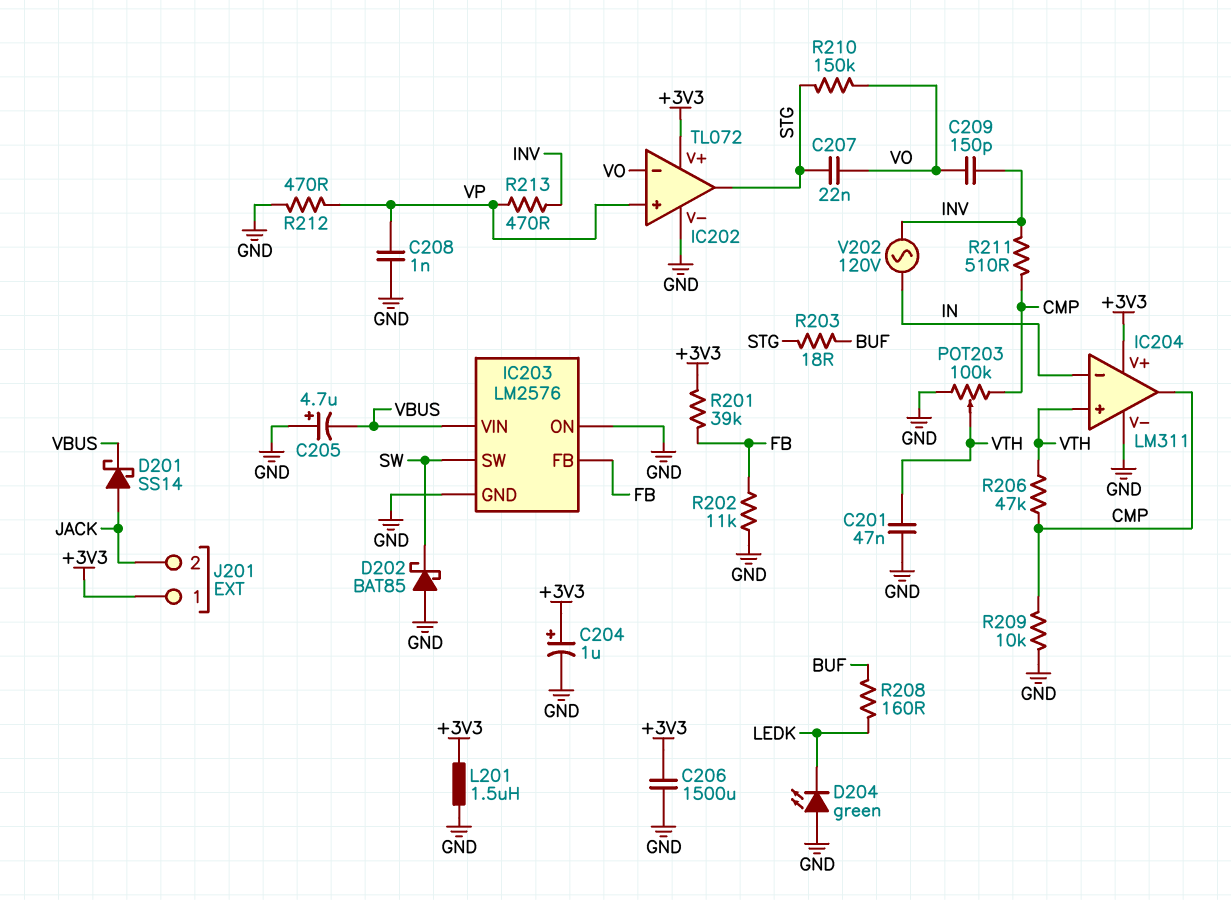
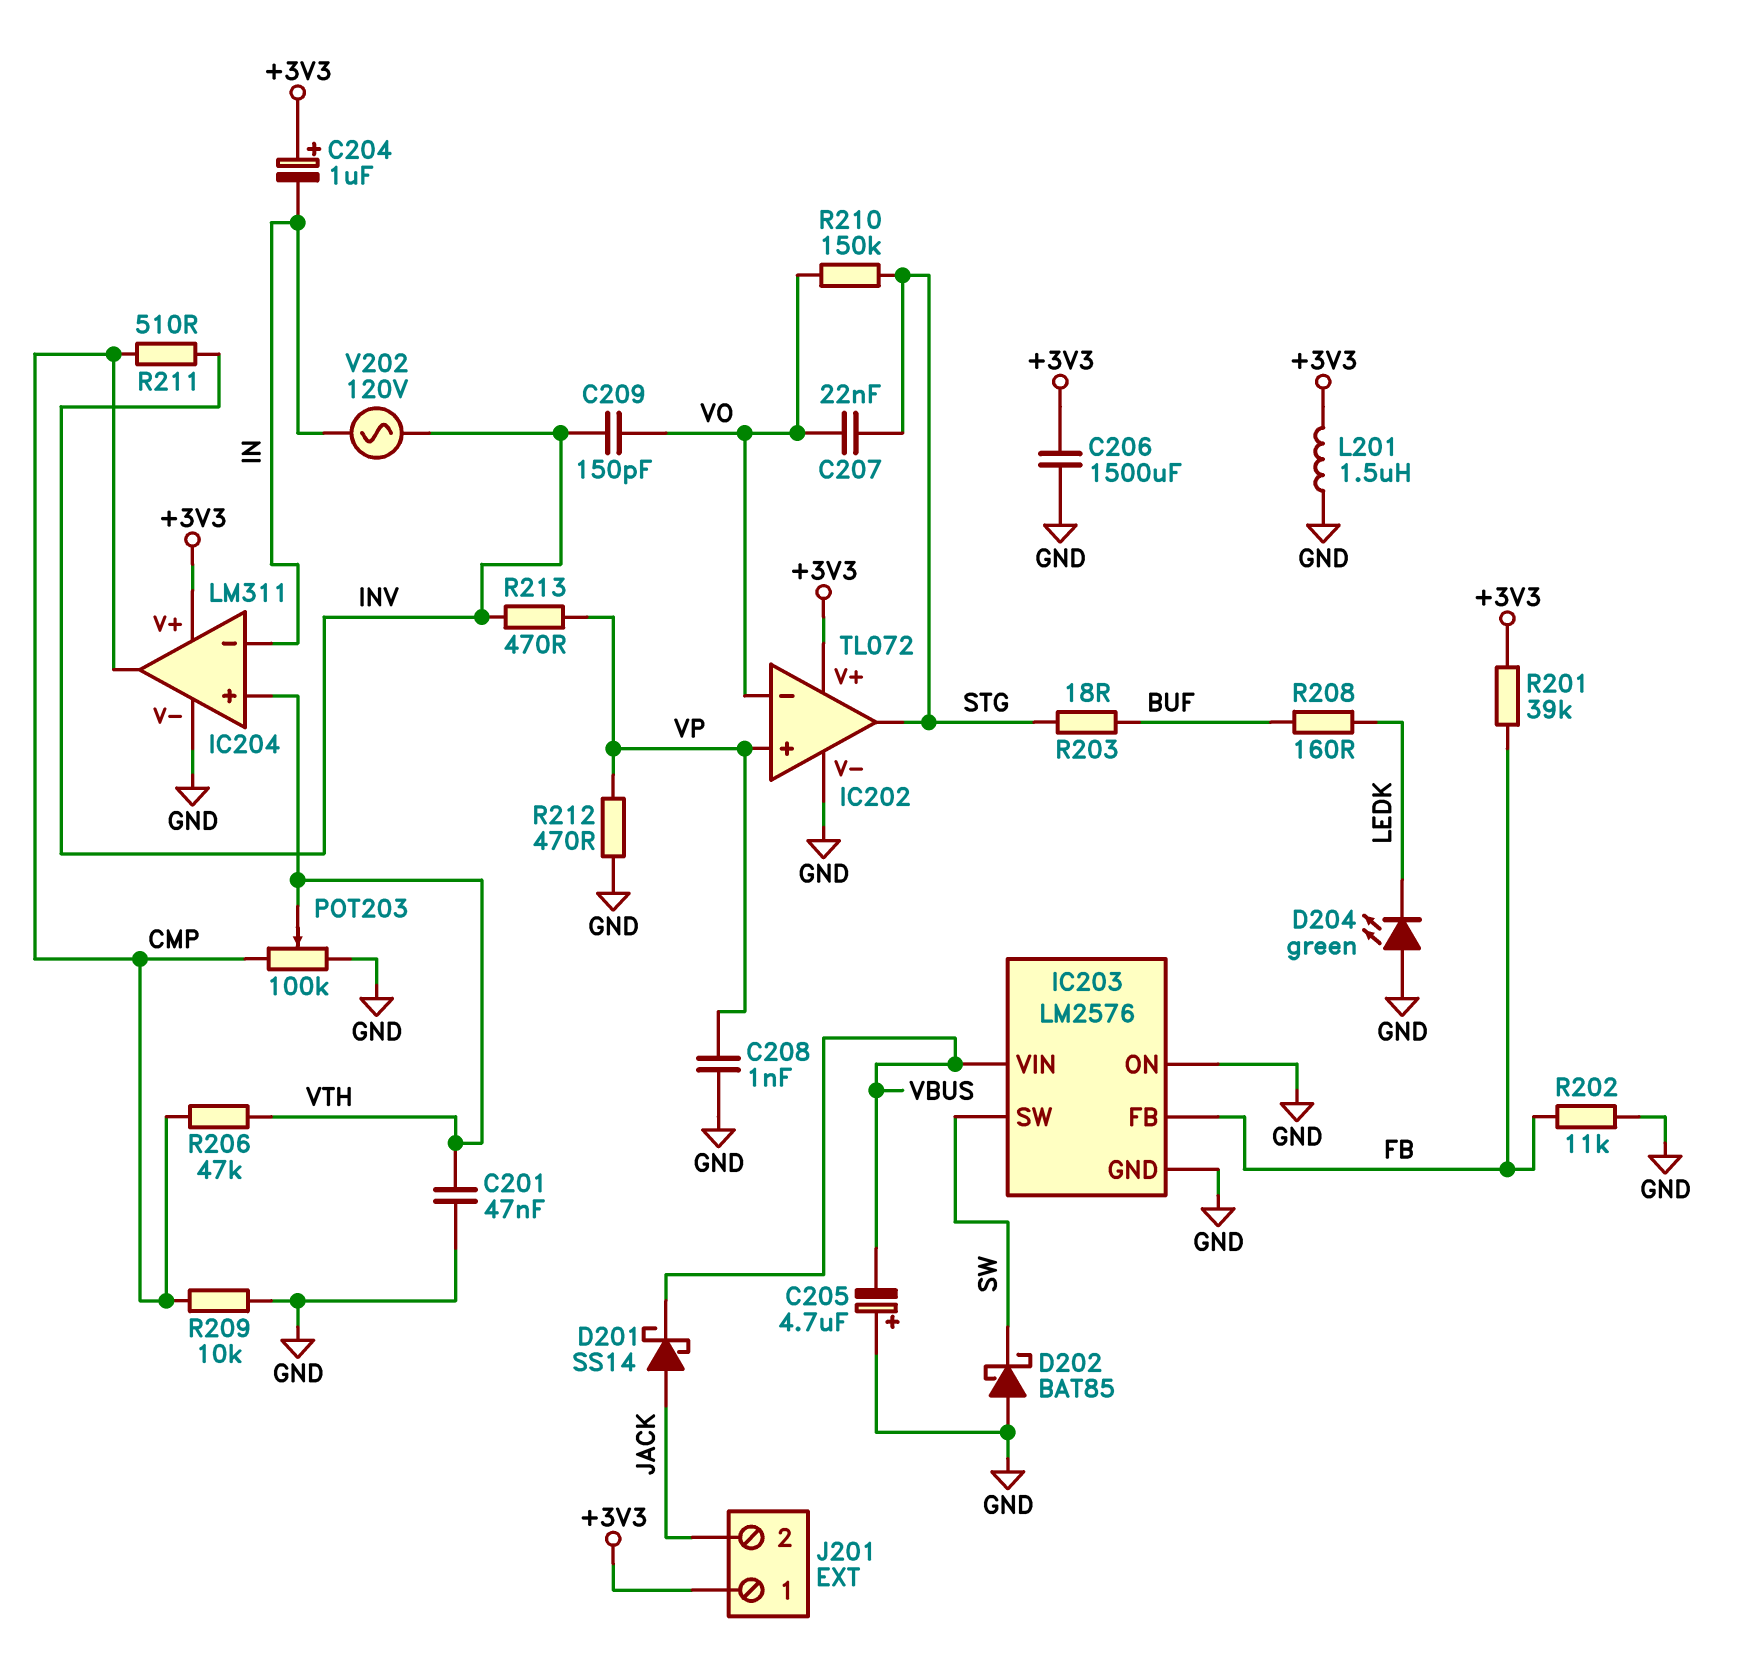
C204: 1uF (plus +3V3, minus GND) -> 1uF (plus +3V3, minus IN)

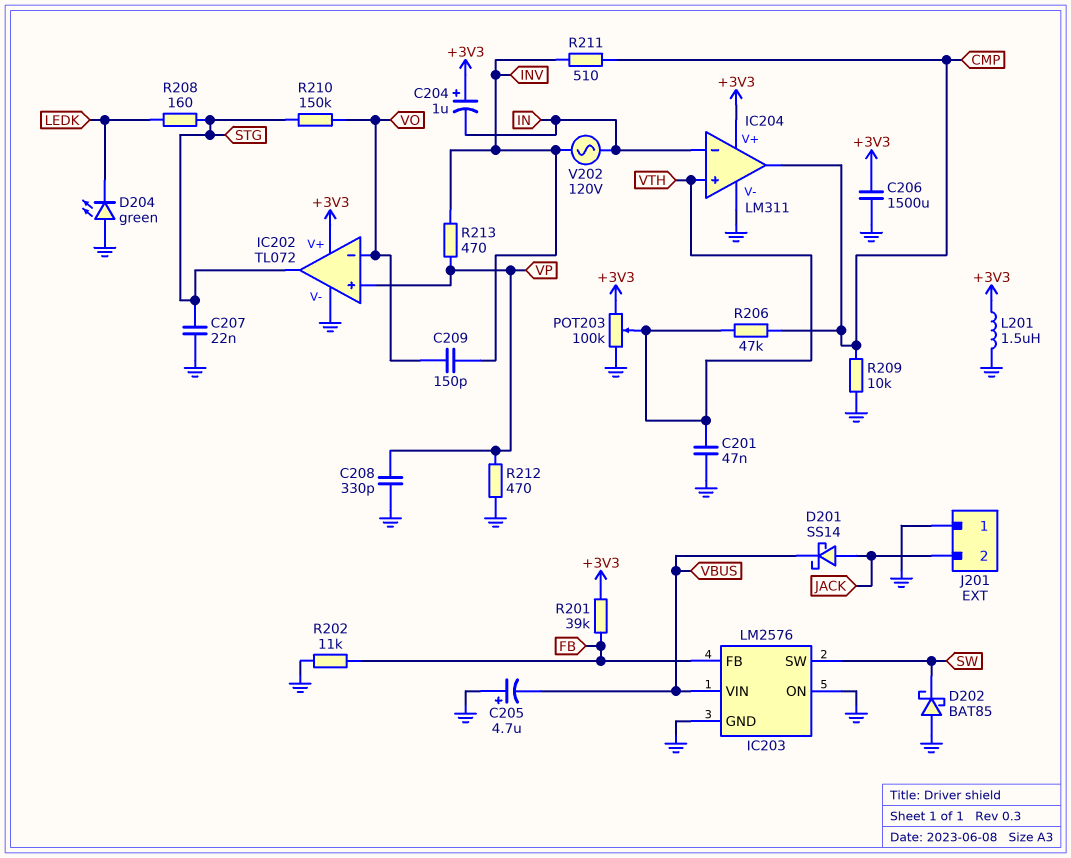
C207: 22nF (STG, VO) -> 22nF (GND, STG)
C208: 1nF (GND, VP) -> 330pF (GND, VP)
J201 pin 1: +3V3 -> GND
POT203: 100k (CMP, GND, wiper VTH) -> 100k (+3V3, GND, wiper VTH)
R203: 18 (BUF, STG) -> none
R208: 160 (BUF, LEDK) -> 160 (LEDK, STG)

